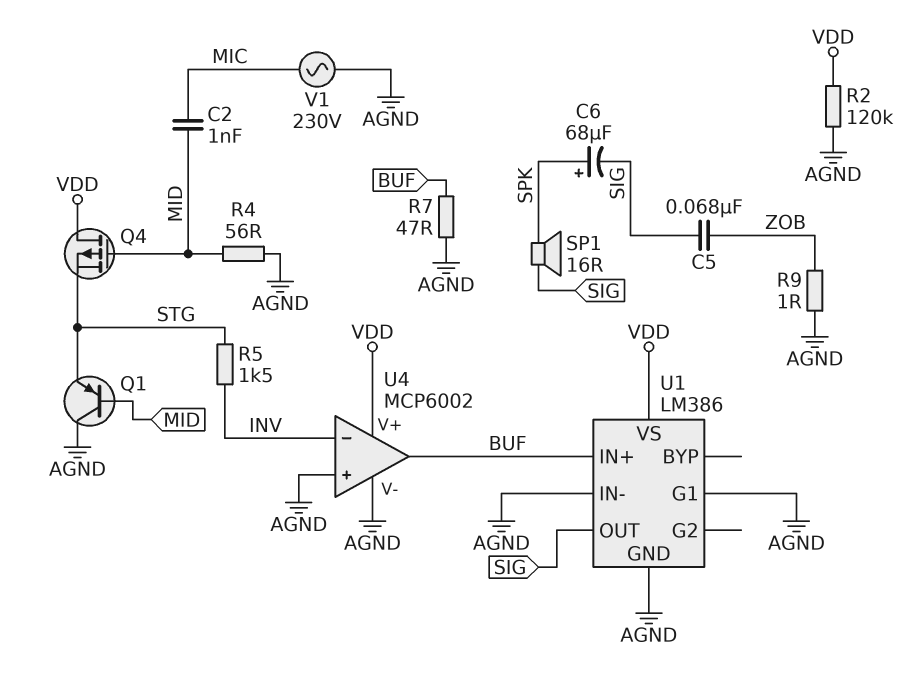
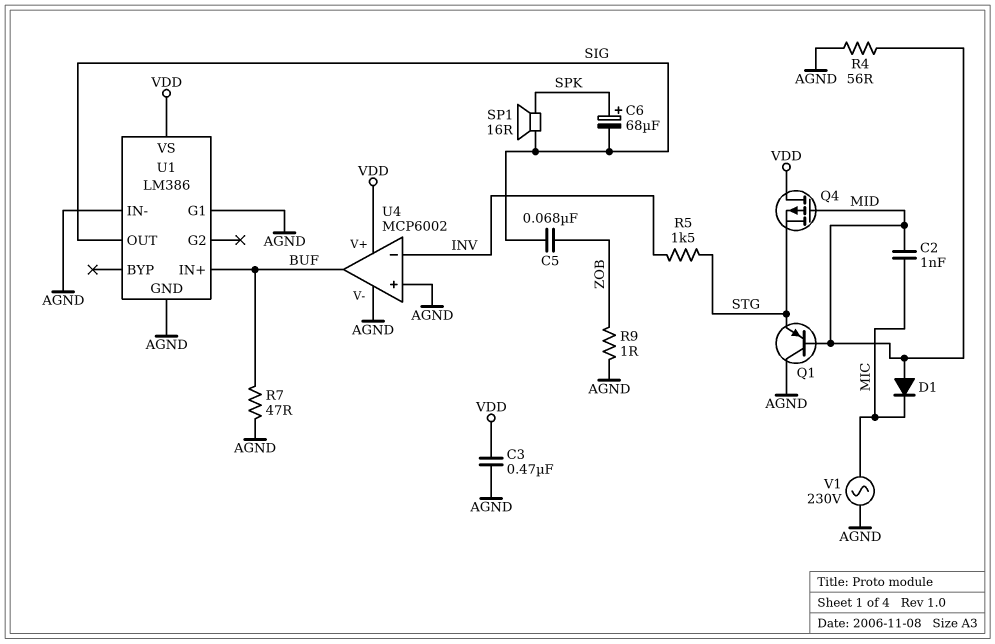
C3: none -> 470nF (AGND, VDD)
D1: none -> diode (A MID, K MIC)
R2: 120k (AGND, VDD) -> none

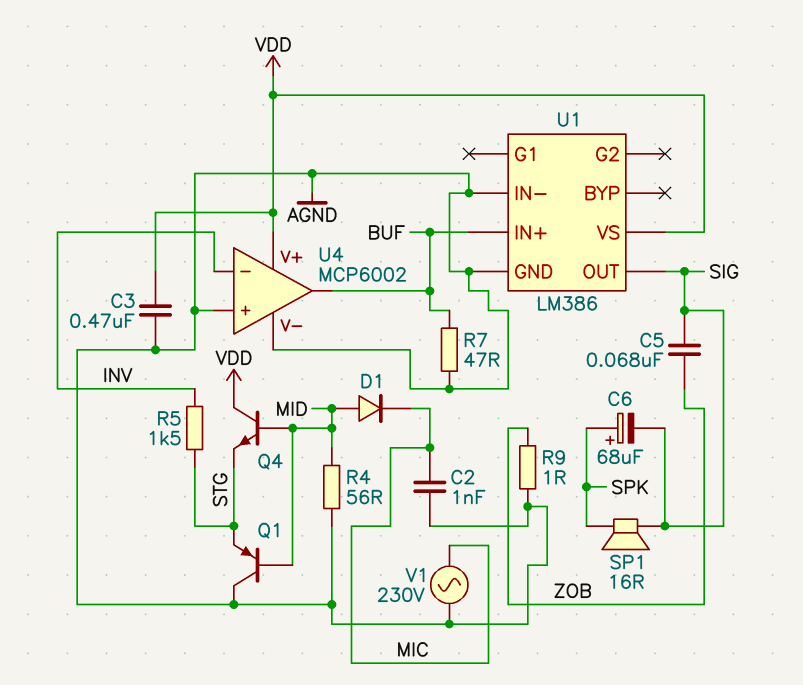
C2: 1nF (MIC, MID) -> 1nF (AGND, MIC)
Q4: PMOS (G MID, D VDD, S STG) -> NPN (B MID, C VDD, E STG)
U1 pin G1: AGND -> none

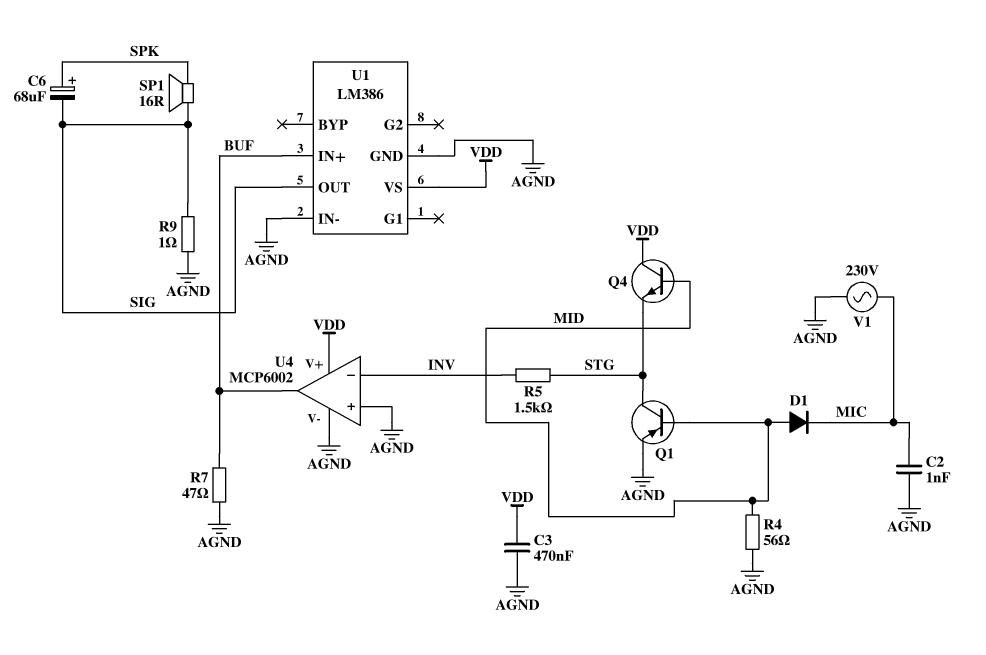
C5: 68nF (SIG, ZOB) -> none
Q1: PNP (B MID, C AGND, E STG) -> PNP (B MID, C STG, E AGND)
R9: 1 (AGND, ZOB) -> 1 (AGND, SIG)

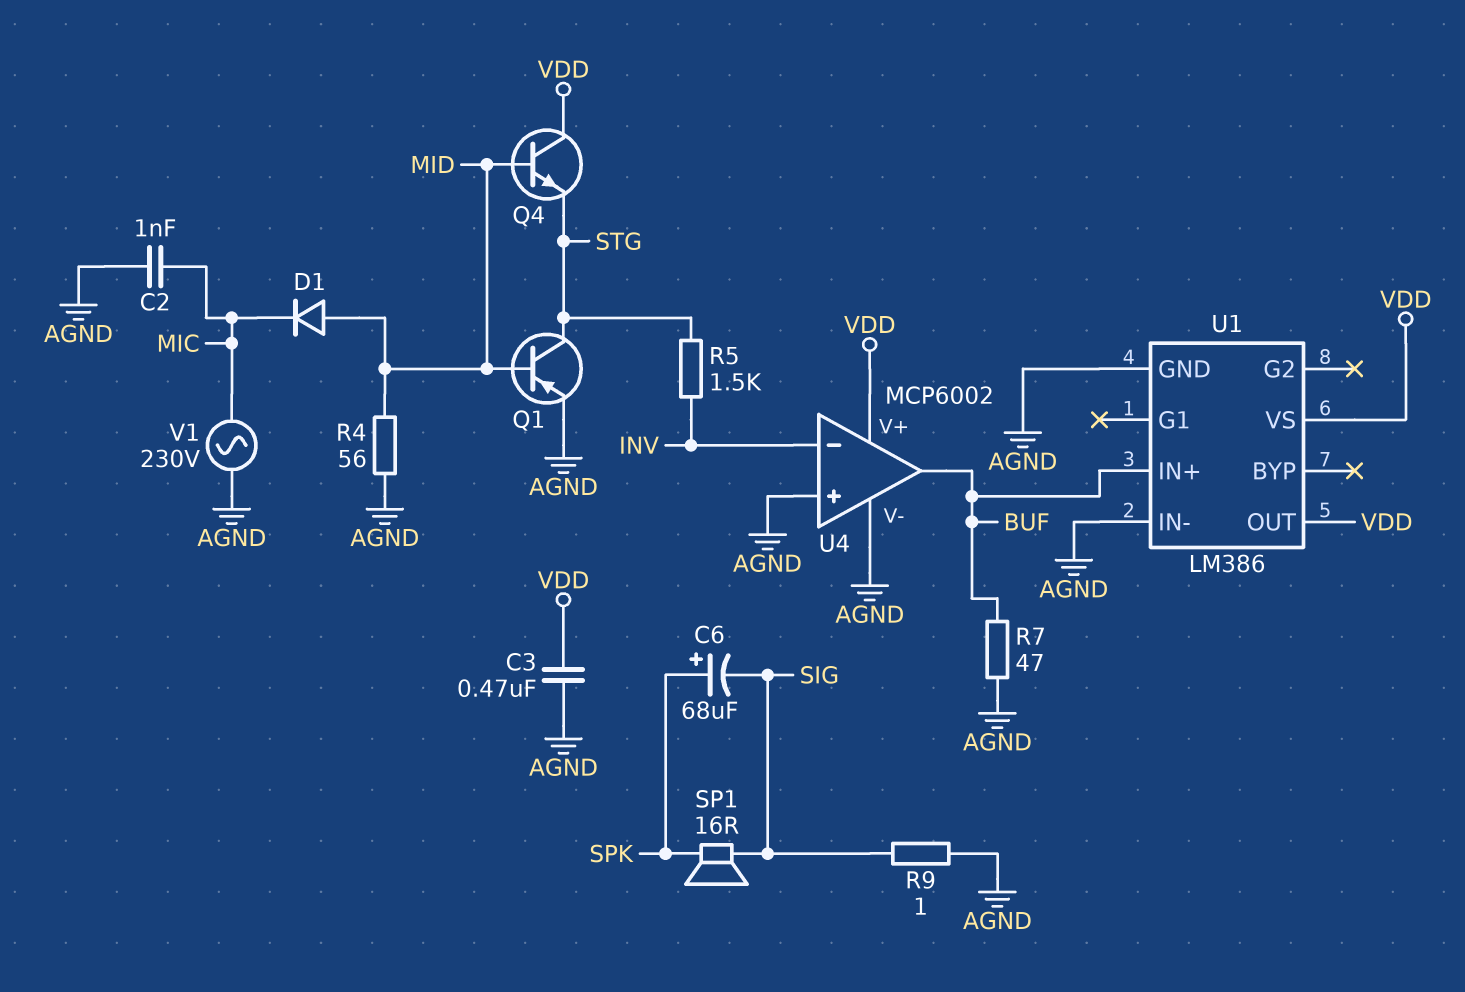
U1 pin OUT: SIG -> VDD

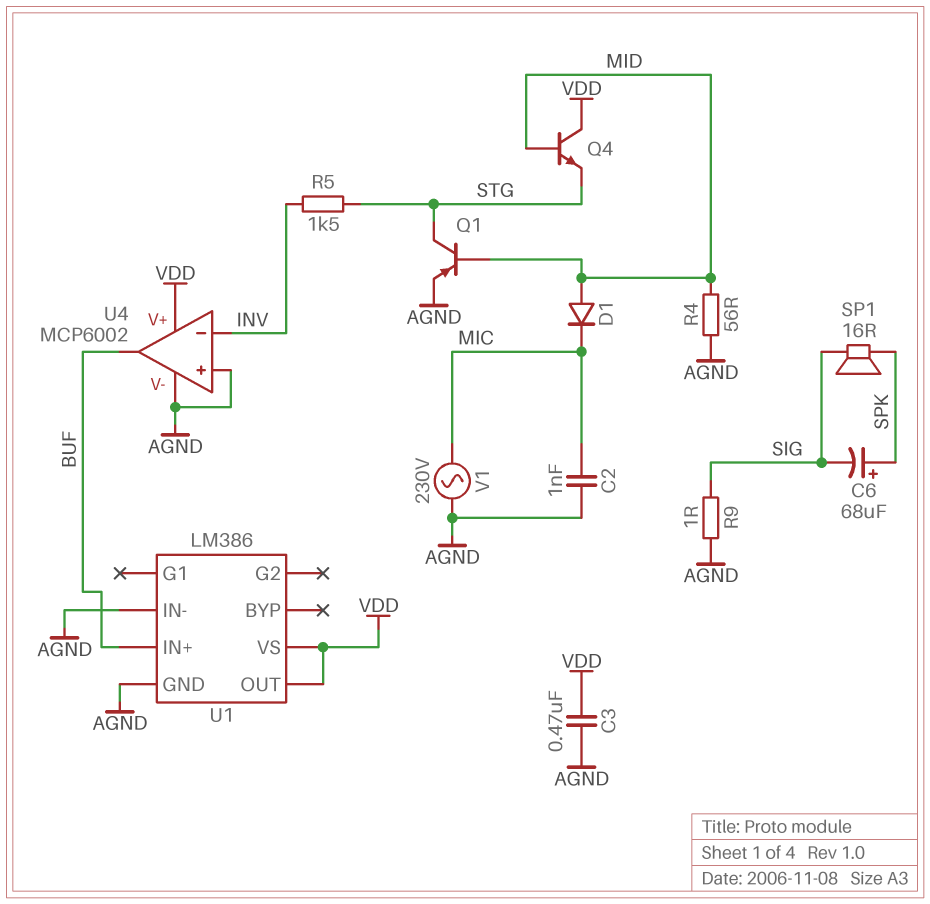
R7: 47 (AGND, BUF) -> none

